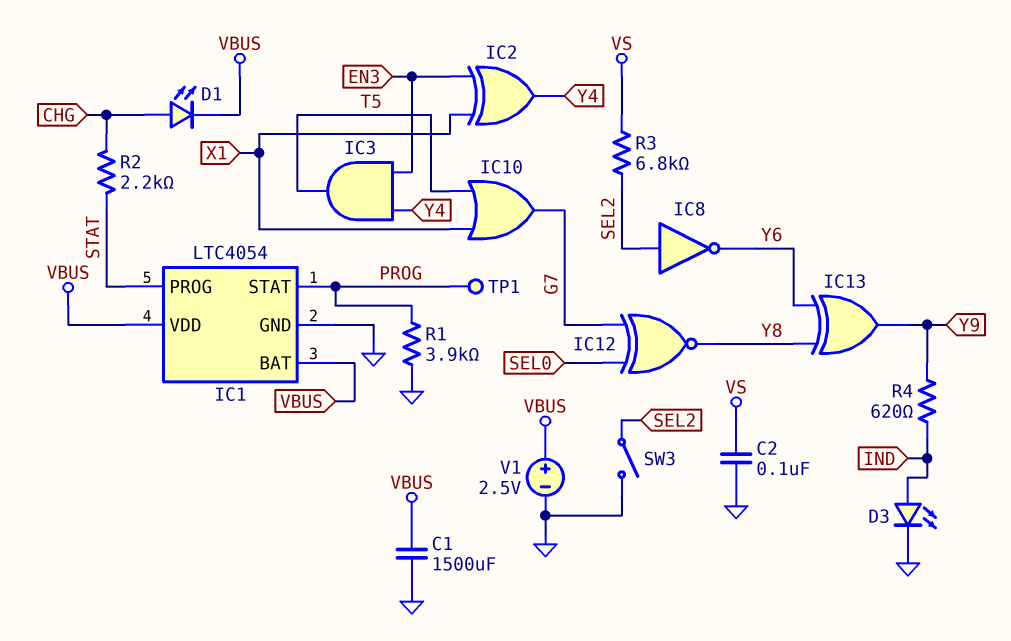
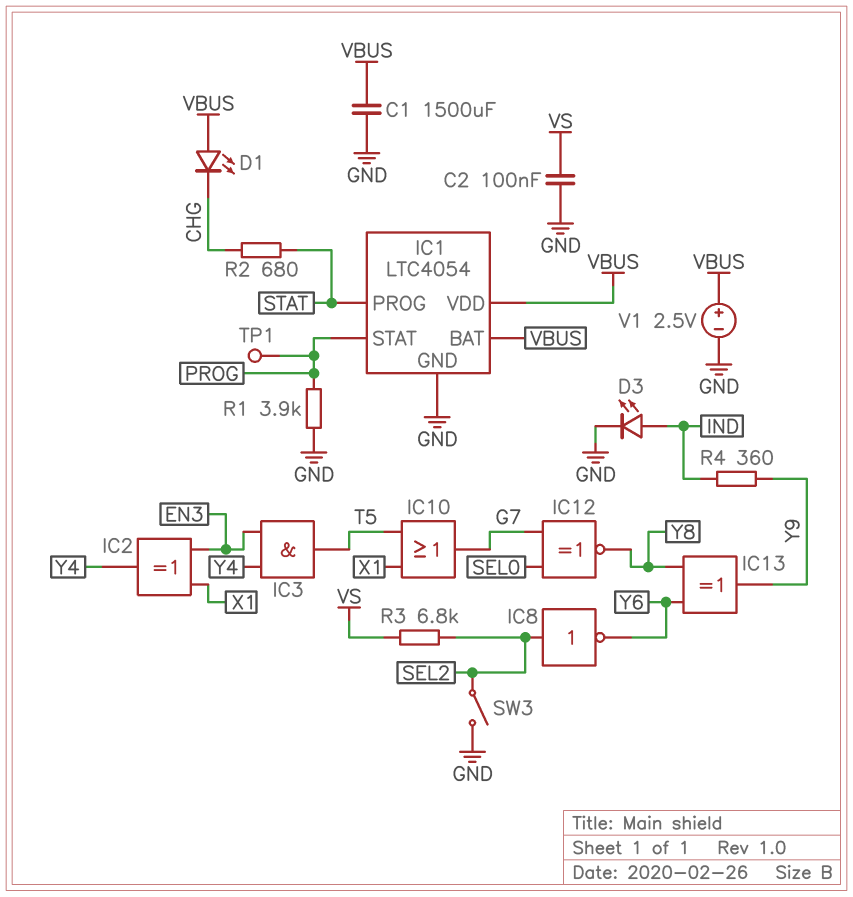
D1: LED (A CHG, K VBUS) -> LED (A VBUS, K CHG)
R2: 2.2k (CHG, STAT) -> 680 (CHG, STAT)
R4: 620 (IND, Y9) -> 360 (IND, Y9)

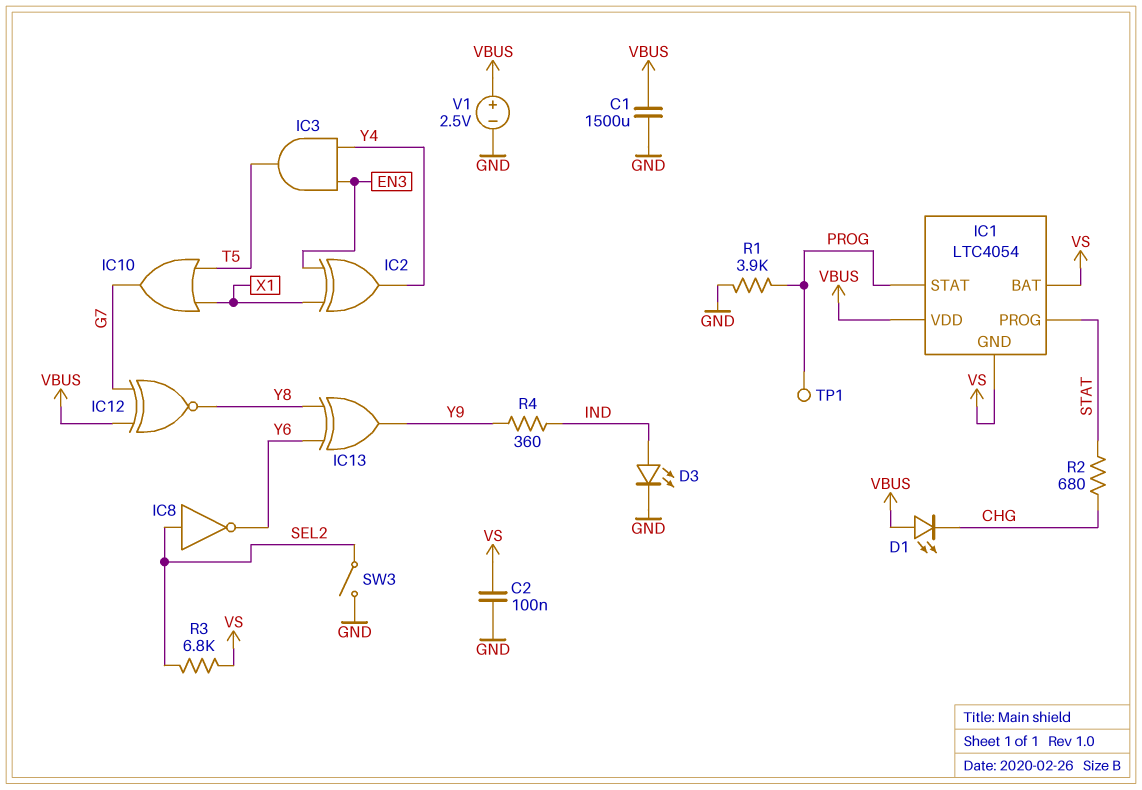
IC1 pin BAT: VBUS -> VS
IC1 pin GND: GND -> VS
IC12: XNOR (in G7, in SEL0, out Y8) -> XNOR (in G7, in VBUS, out Y8)

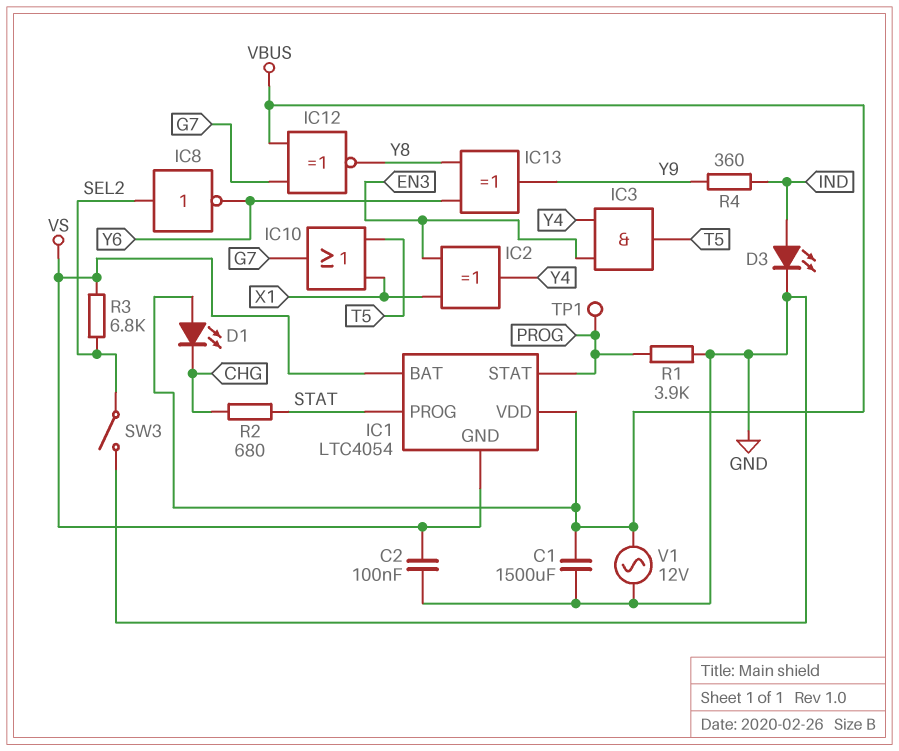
V1: 2.5V (plus VBUS, minus GND) -> AC 12V (GND, VBUS)

